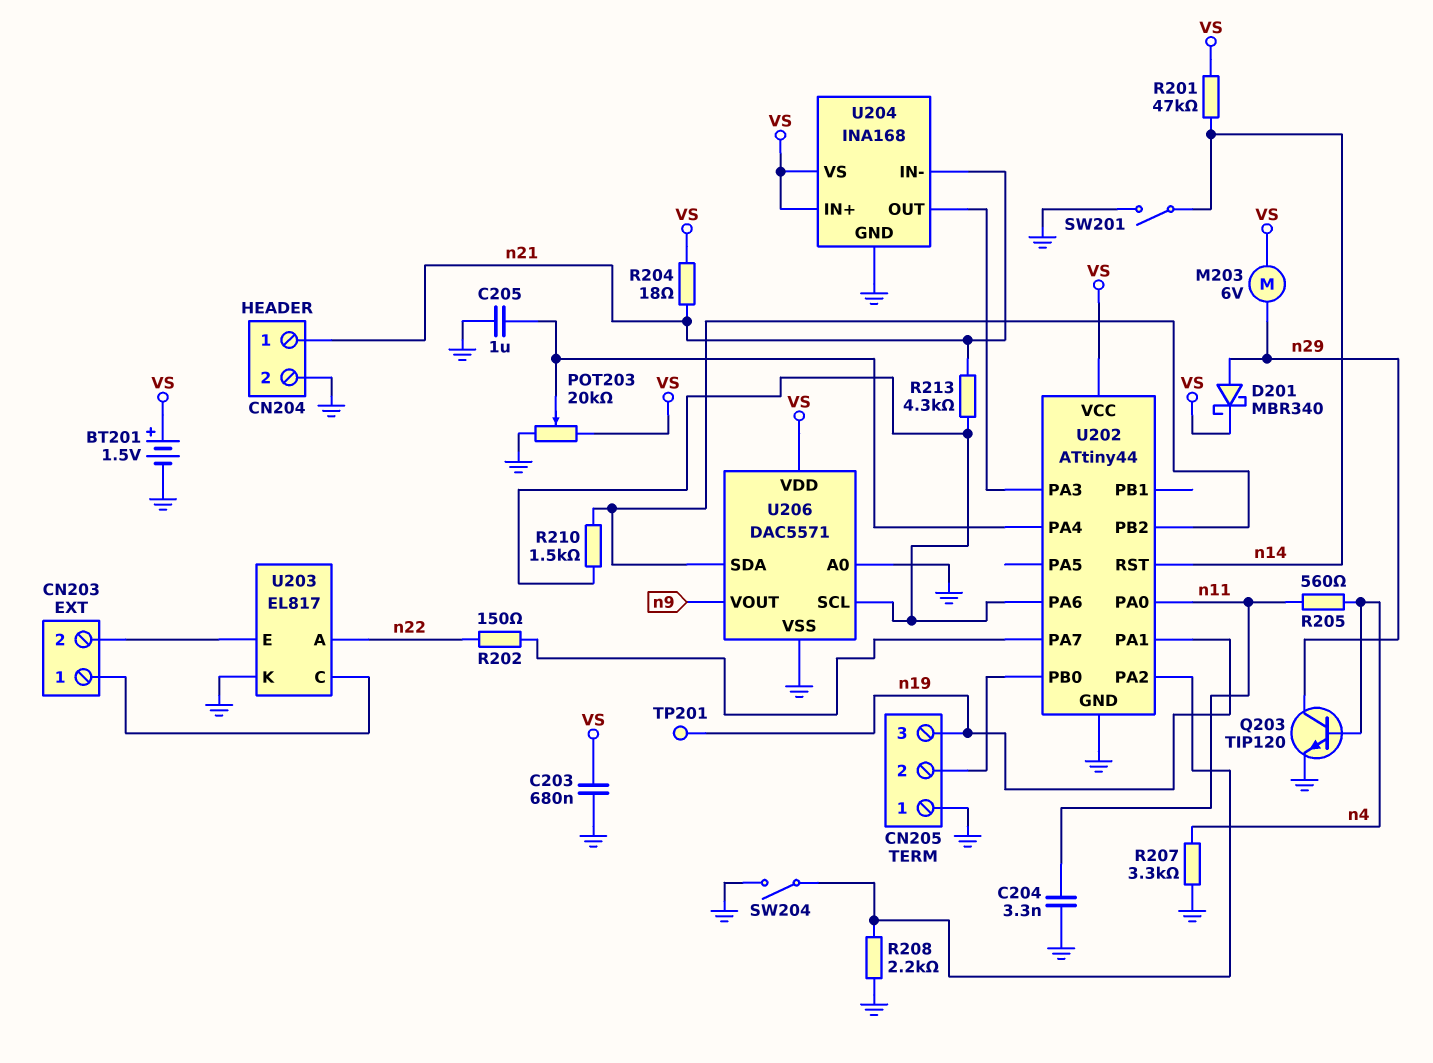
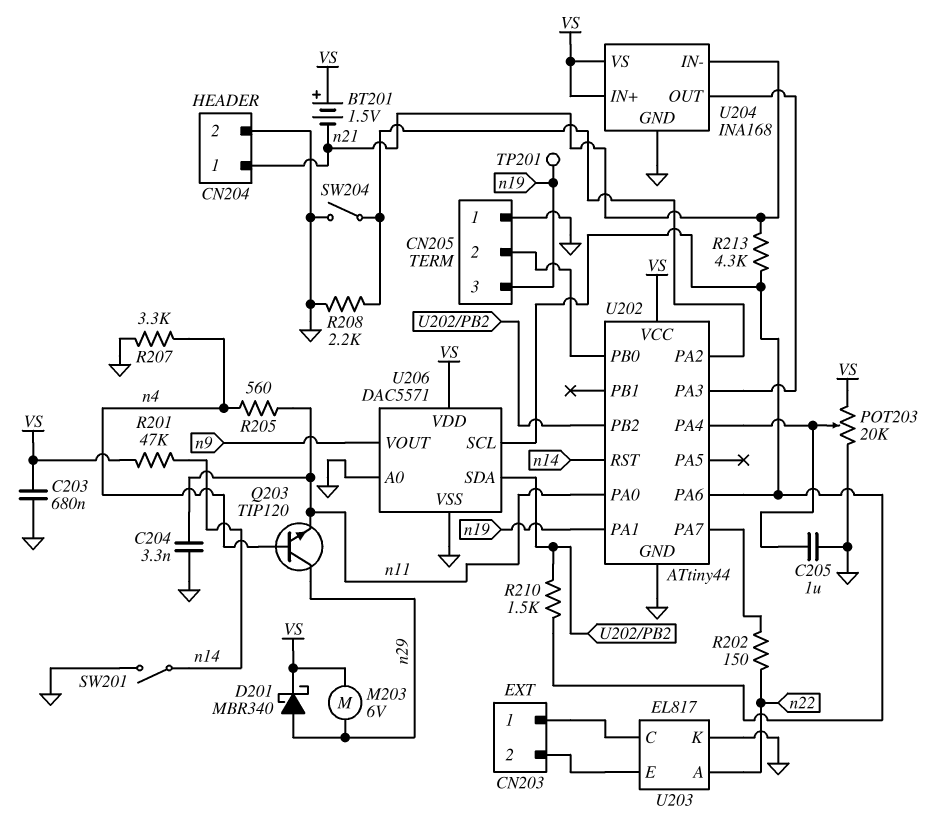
BT201: 1.5V (plus VS, minus GND) -> 1.5V (plus VS, minus n21)
Q203: NPN TIP120 (B n4, C n29, E GND) -> NPN TIP120 (B n4, C n29, E n11)
R204: 18 (VS, n21) -> none

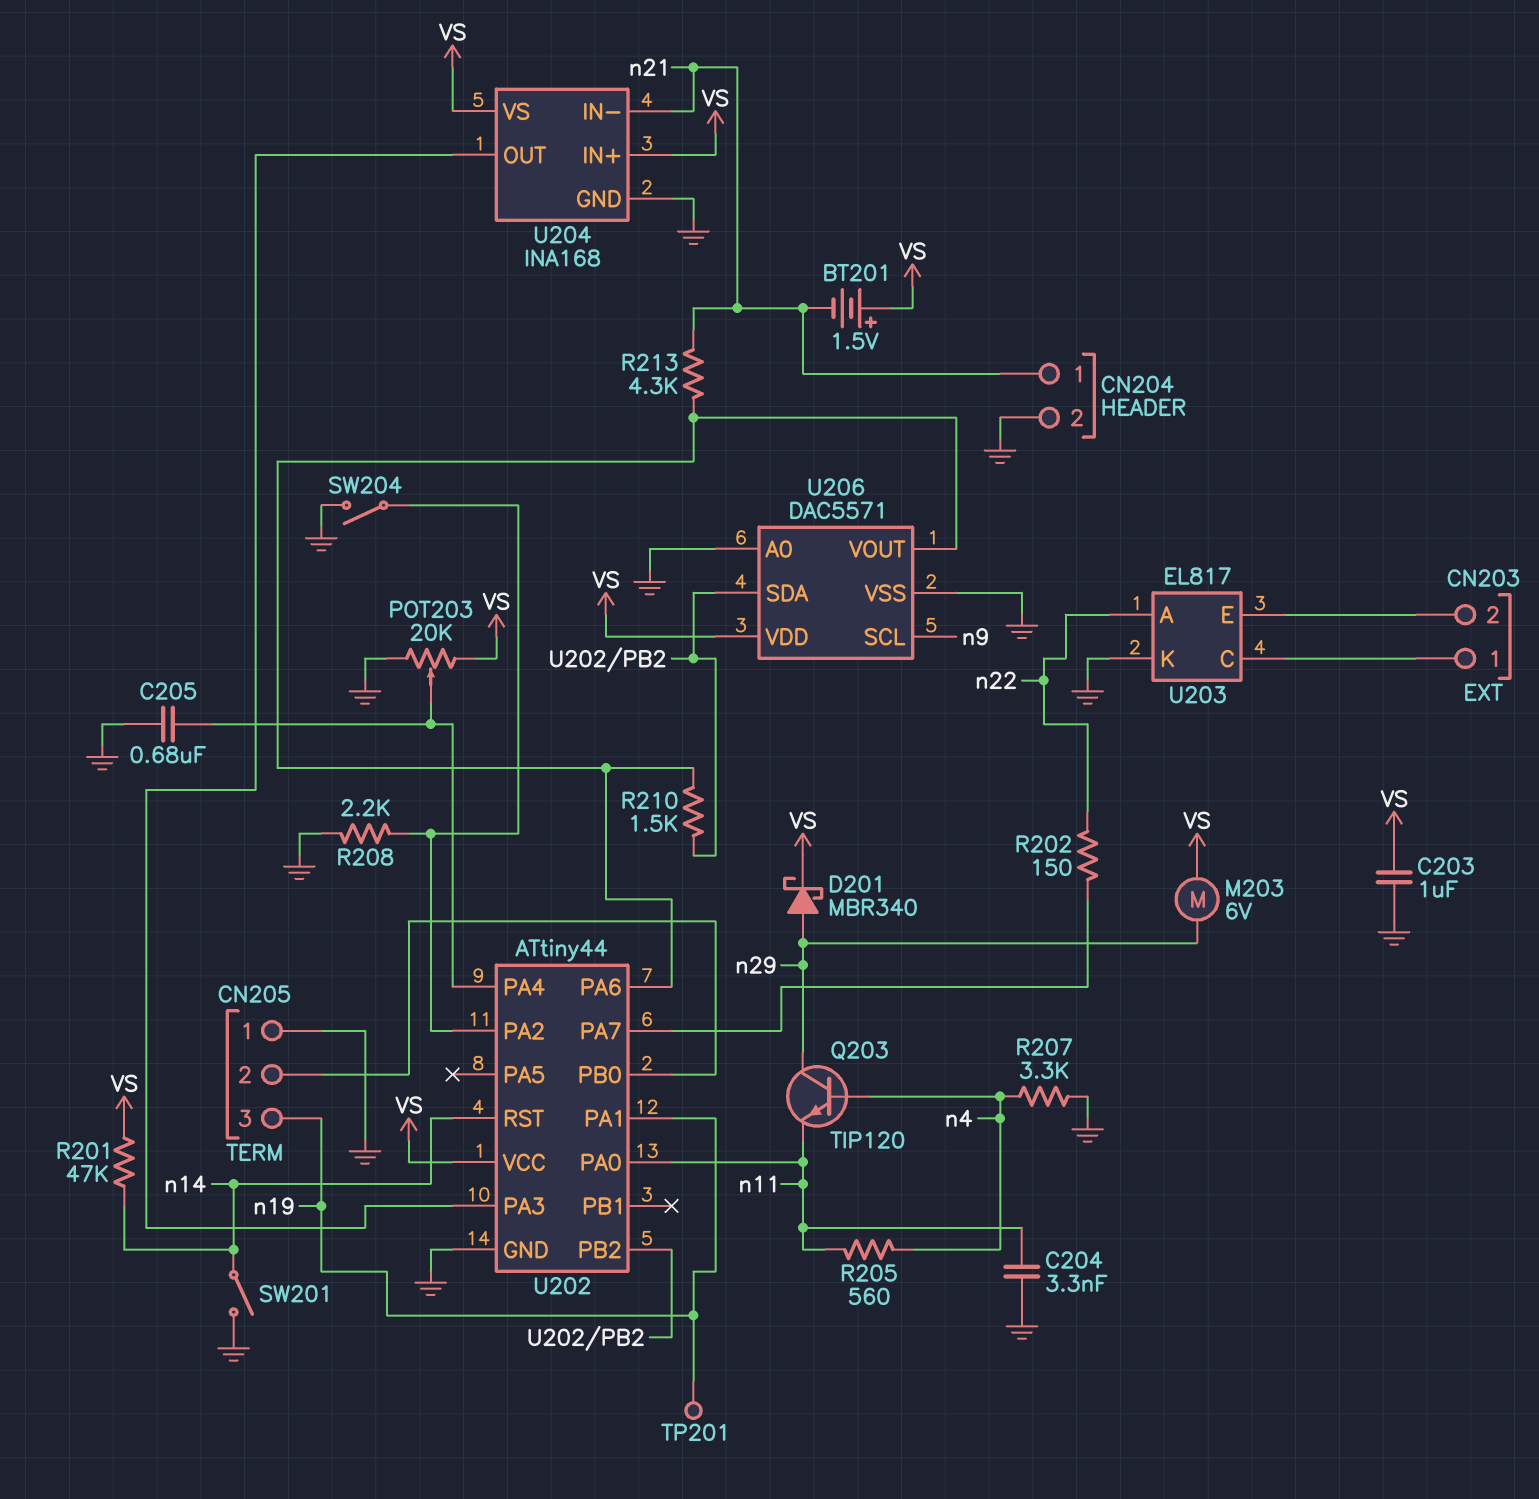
C203: 680nF (GND, VS) -> 1uF (GND, VS)
C205: 1uF (GND, U202/PA4) -> 680nF (GND, U202/PA4)
U206 pin SCL: U202/PA6 -> n9
U206 pin VOUT: n9 -> U202/PA6

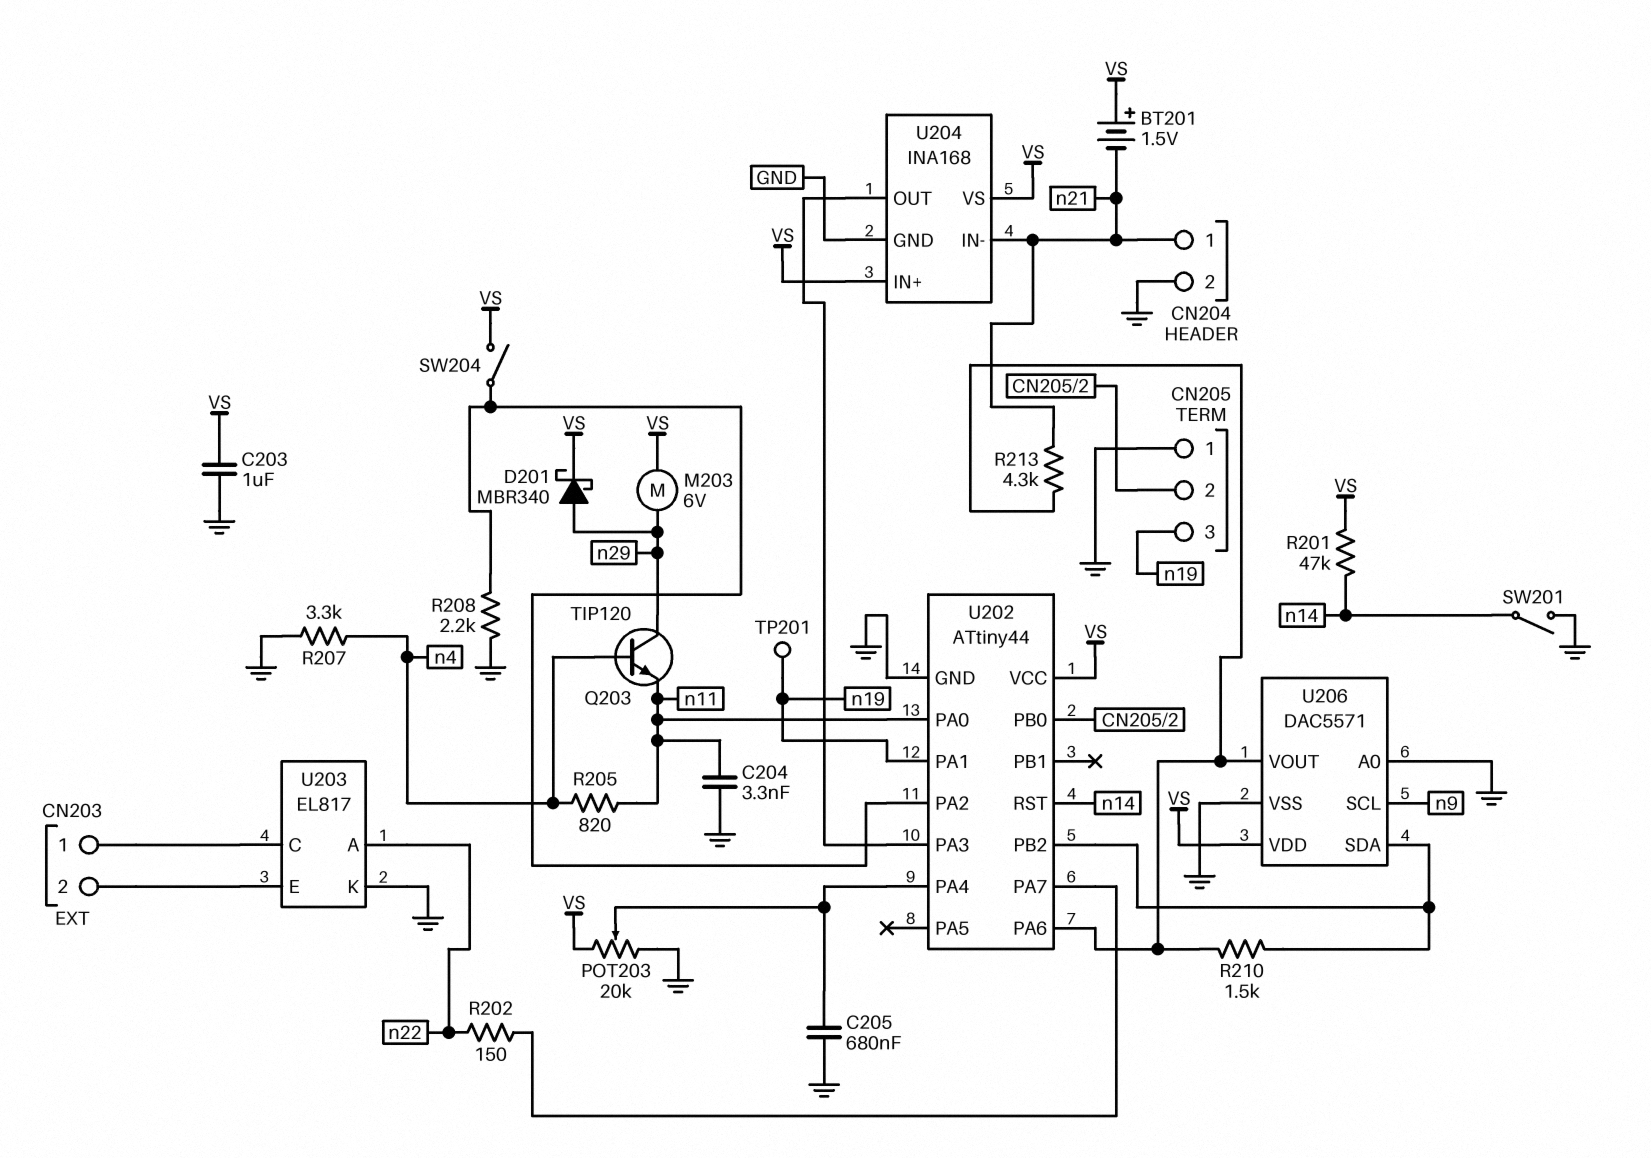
R205: 560 (n4, n11) -> 820 (n4, n11)
SW204: switch (GND, U202/PA2) -> switch (U202/PA2, VS)

